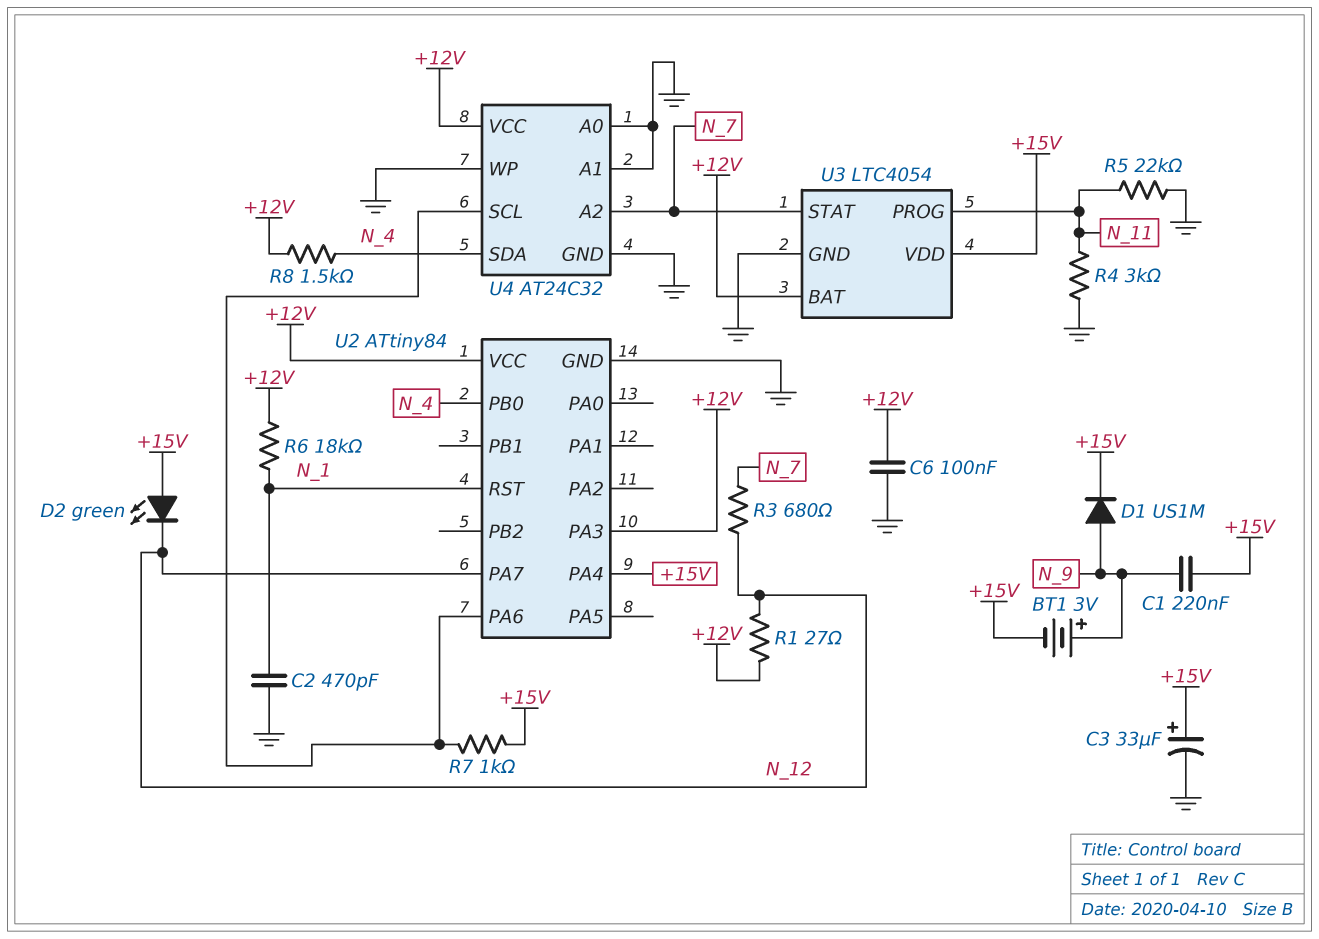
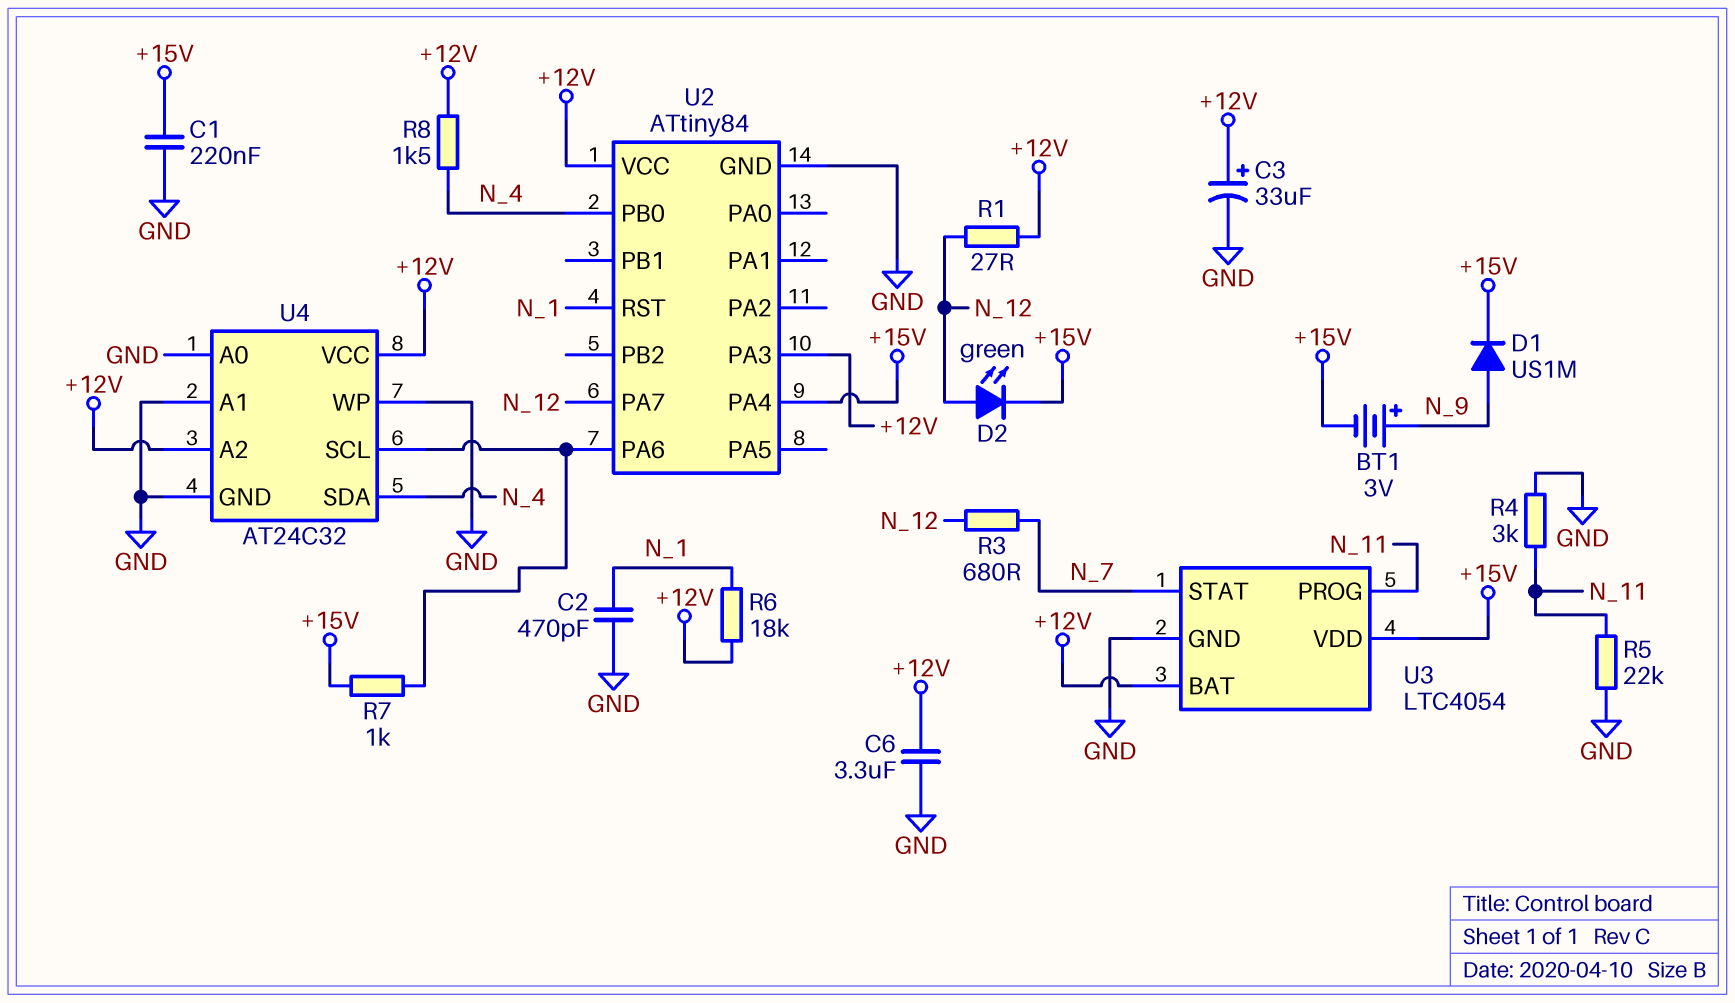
C1: 220nF (+15V, N_9) -> 220nF (+15V, GND)
C3: 33uF (plus +15V, minus GND) -> 33uF (plus +12V, minus GND)
C6: 100nF (+12V, GND) -> 3.3uF (+12V, GND)
D2: LED green (A +15V, K N_12) -> LED green (A N_12, K +15V)
U4 pin A2: N_7 -> +12V

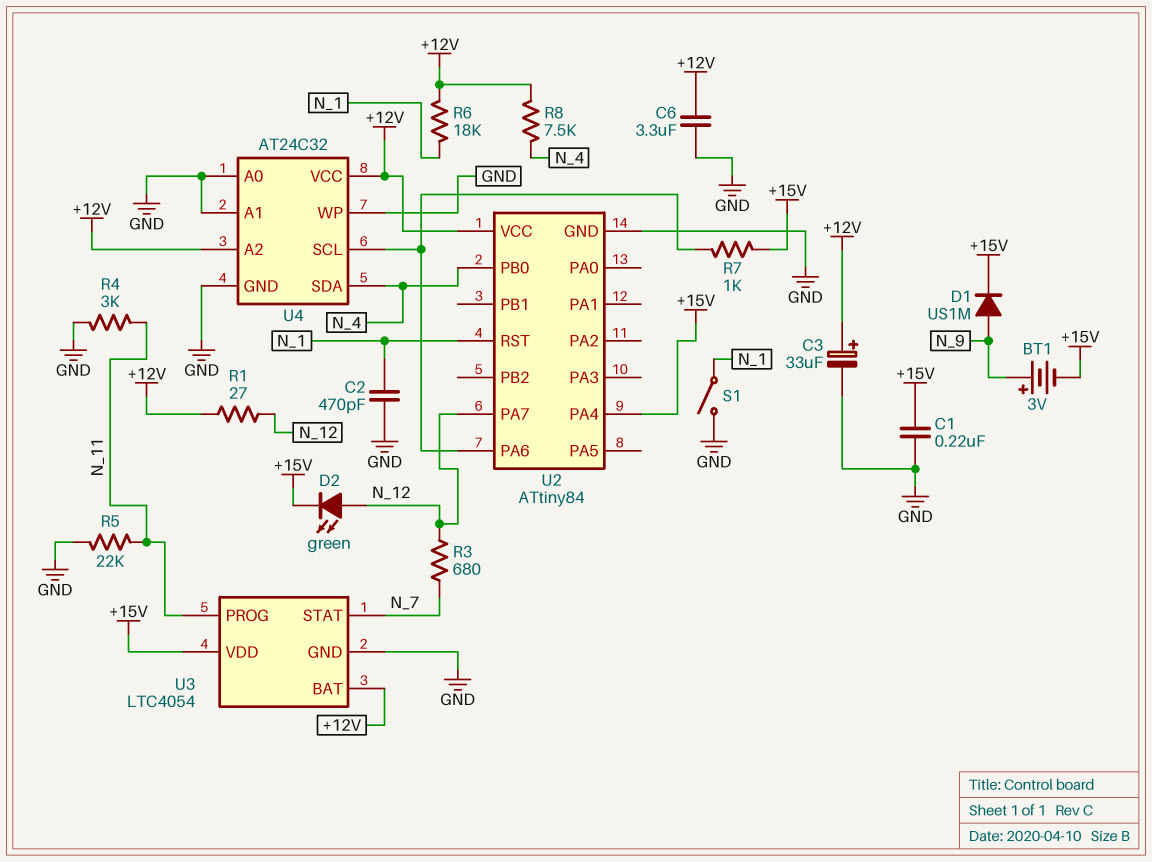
R8: 1.5k (+12V, N_4) -> 7.5k (+12V, N_4)
S1: none -> switch (GND, N_1)
U2 pin PA3: +12V -> none

